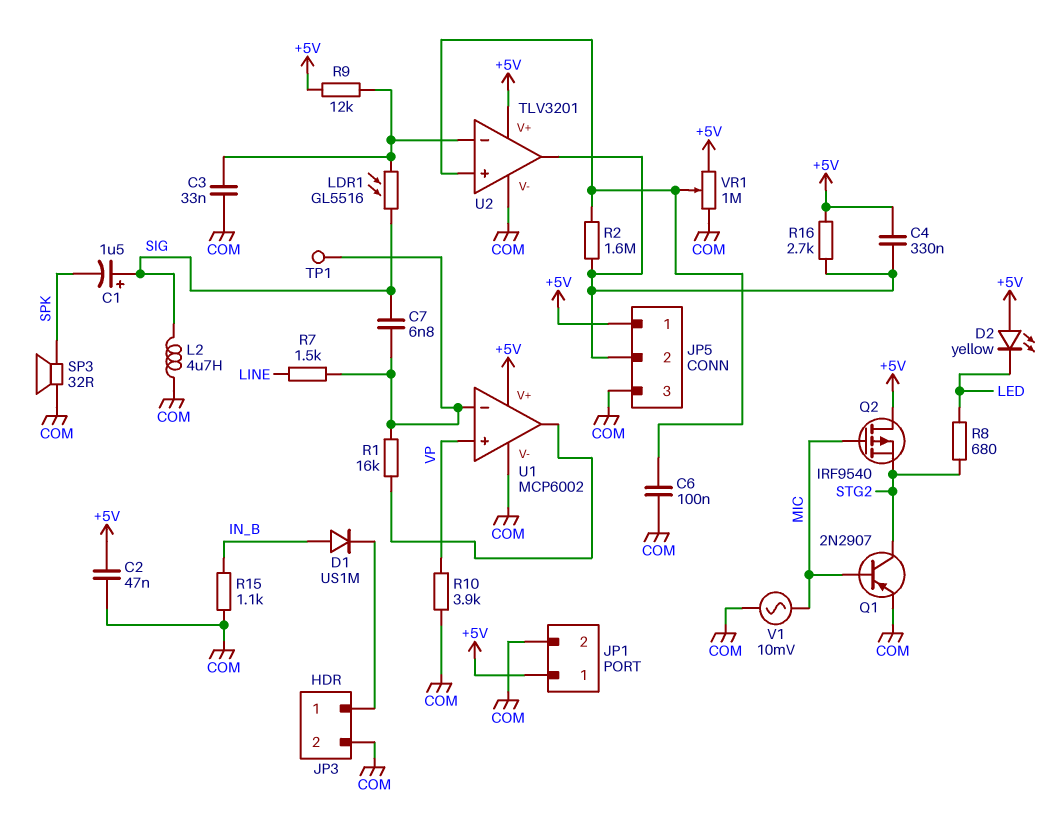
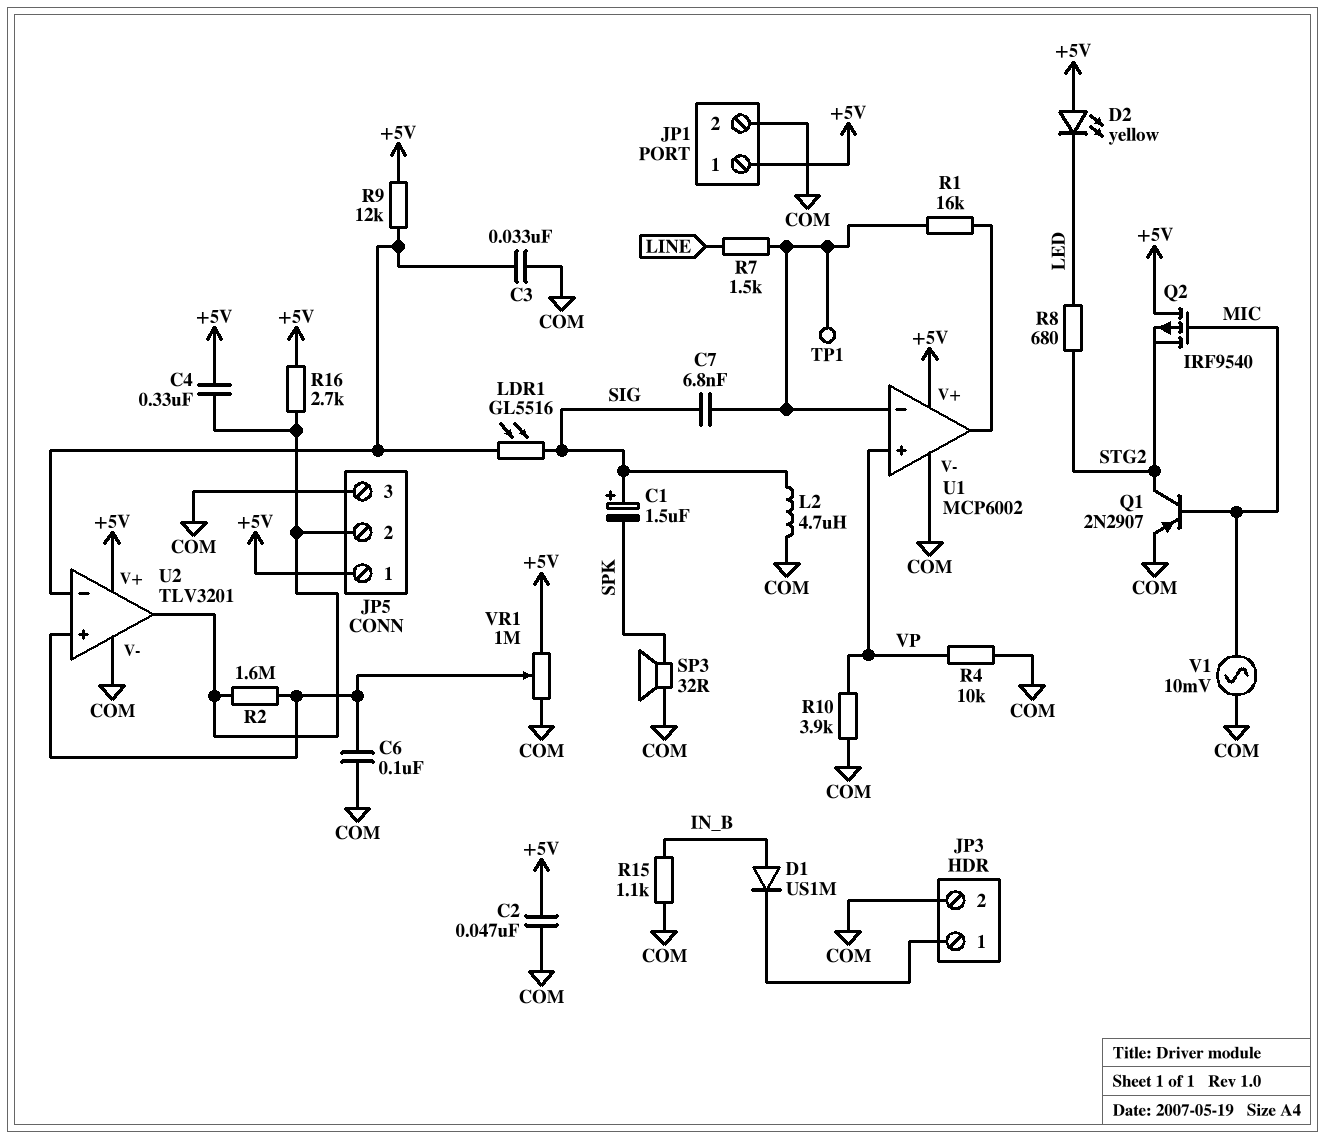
R4: none -> 10k (COM, VP)

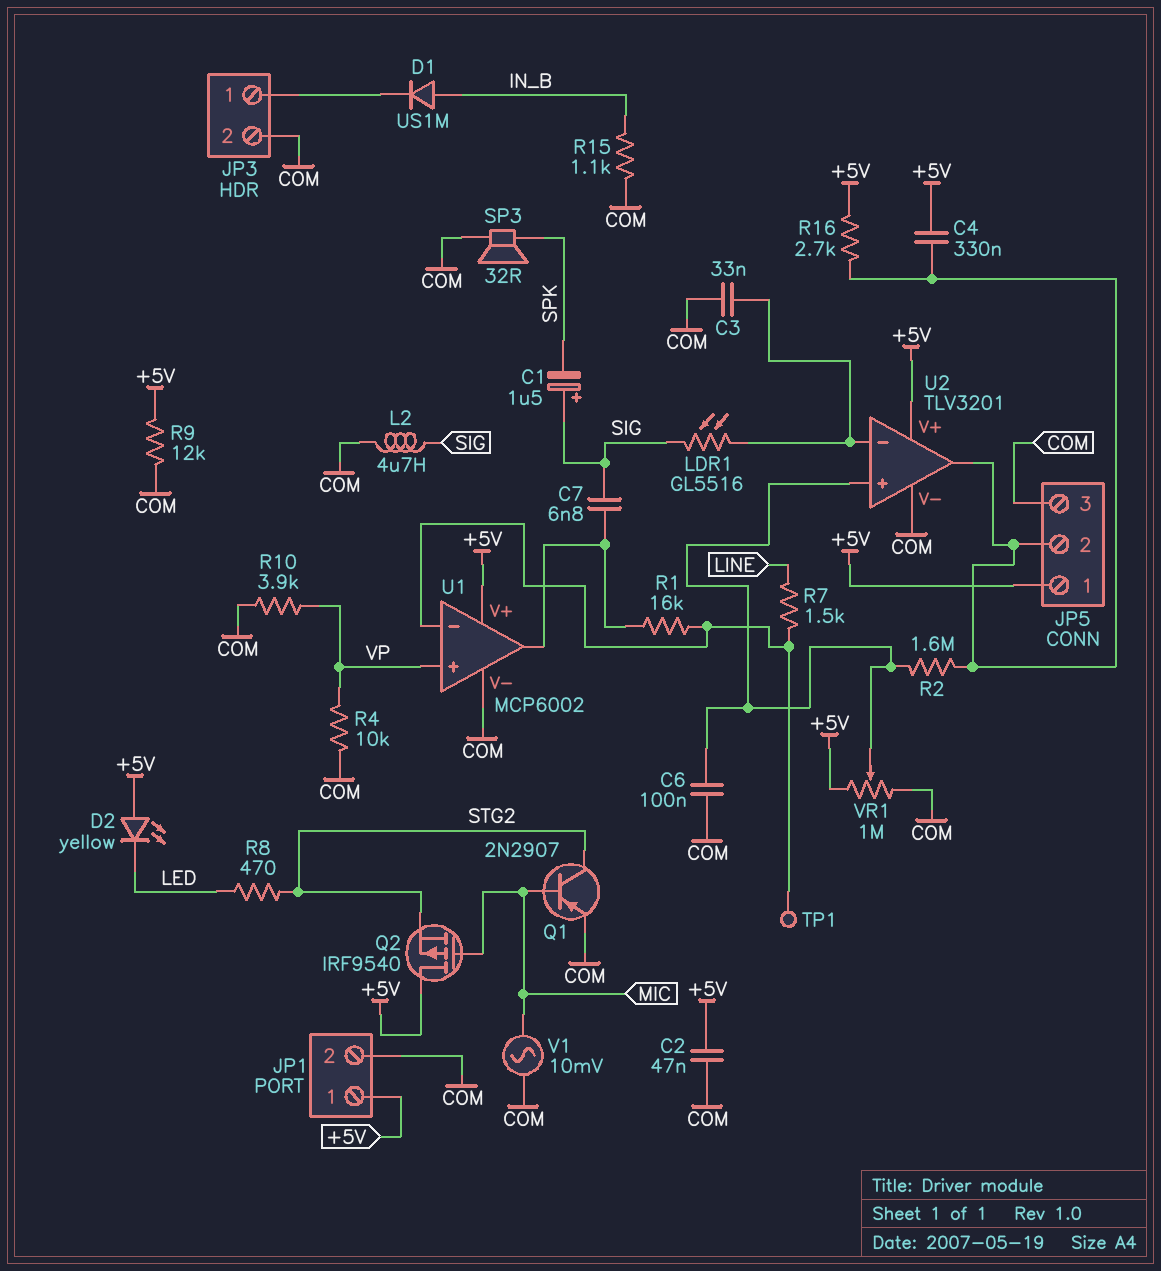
C7: 6.8nF (SIG, U1/in-) -> 6.8nF (SIG, U1/out)
R8: 680 (LED, STG2) -> 470 (LED, STG2)
R9: 12k (+5V, U2/in-) -> 12k (+5V, COM)

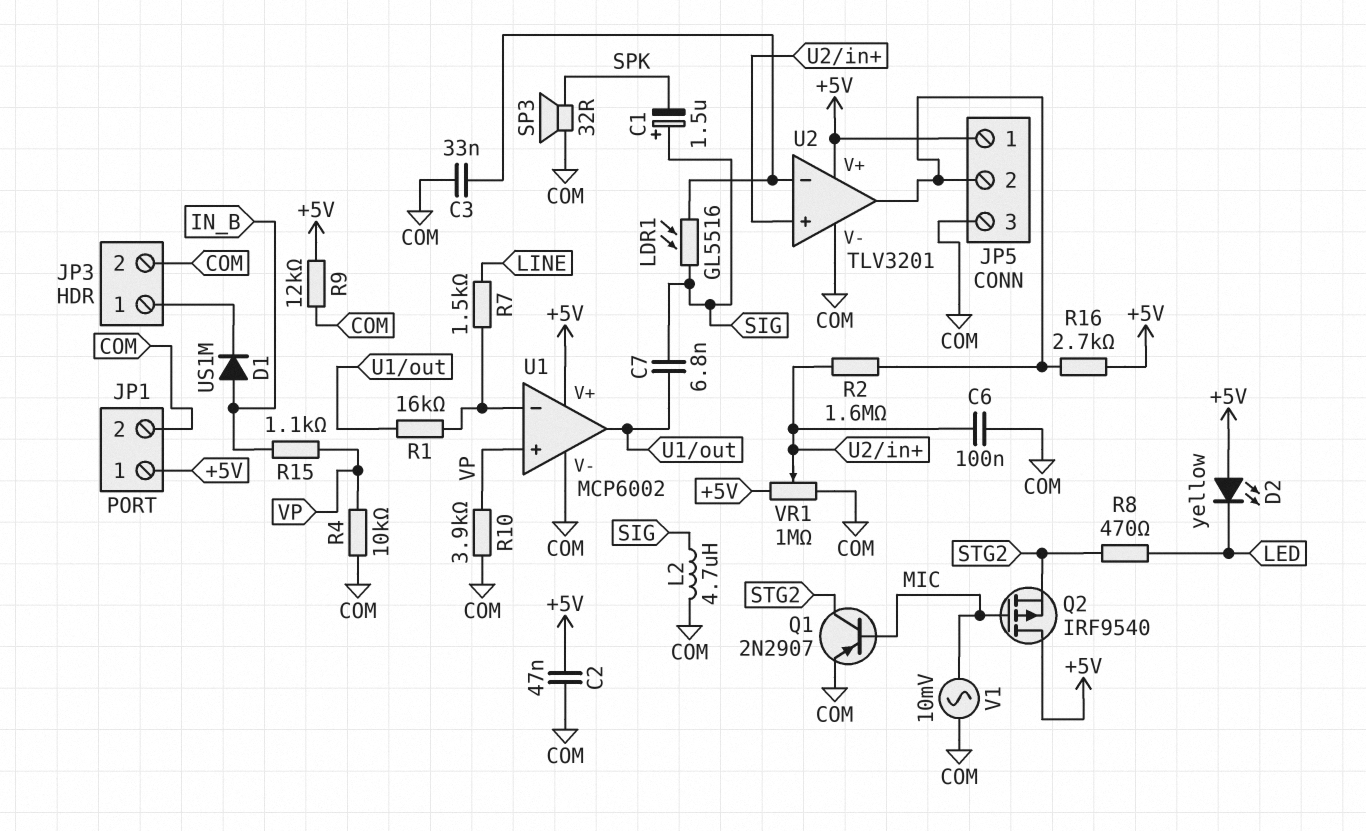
C4: 330nF (+5V, JP5/2) -> none
R15: 1.1k (COM, IN_B) -> 1.1k (IN_B, VP)
TP1: test point (U1/in-) -> none

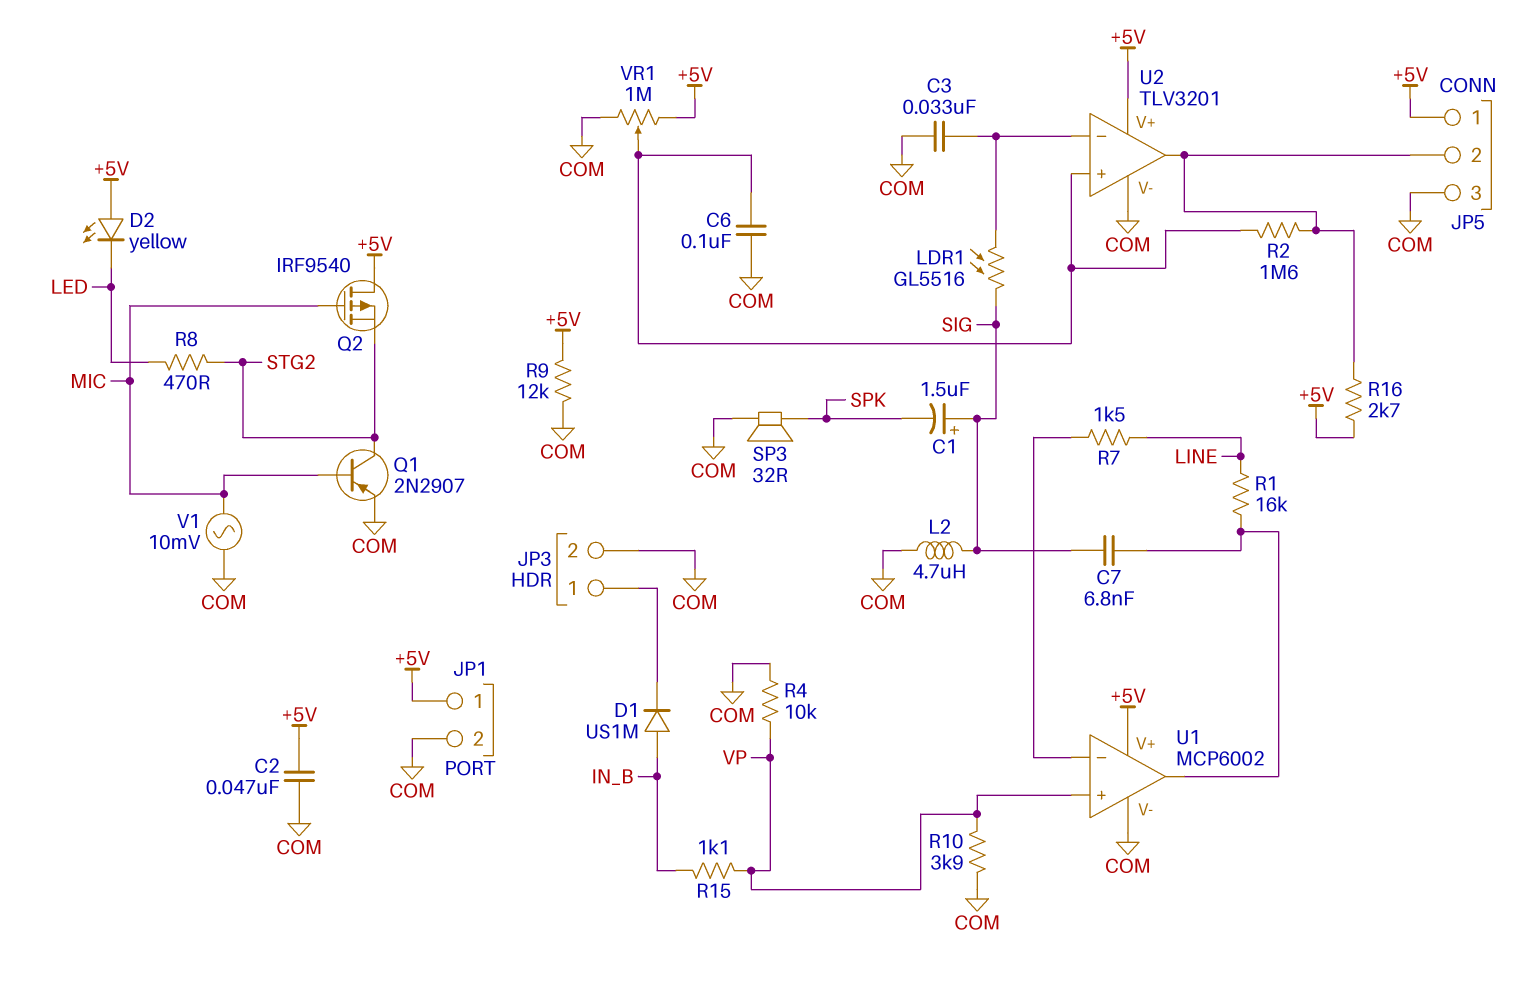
R1: 16k (U1/in-, U1/out) -> 16k (LINE, U1/out)

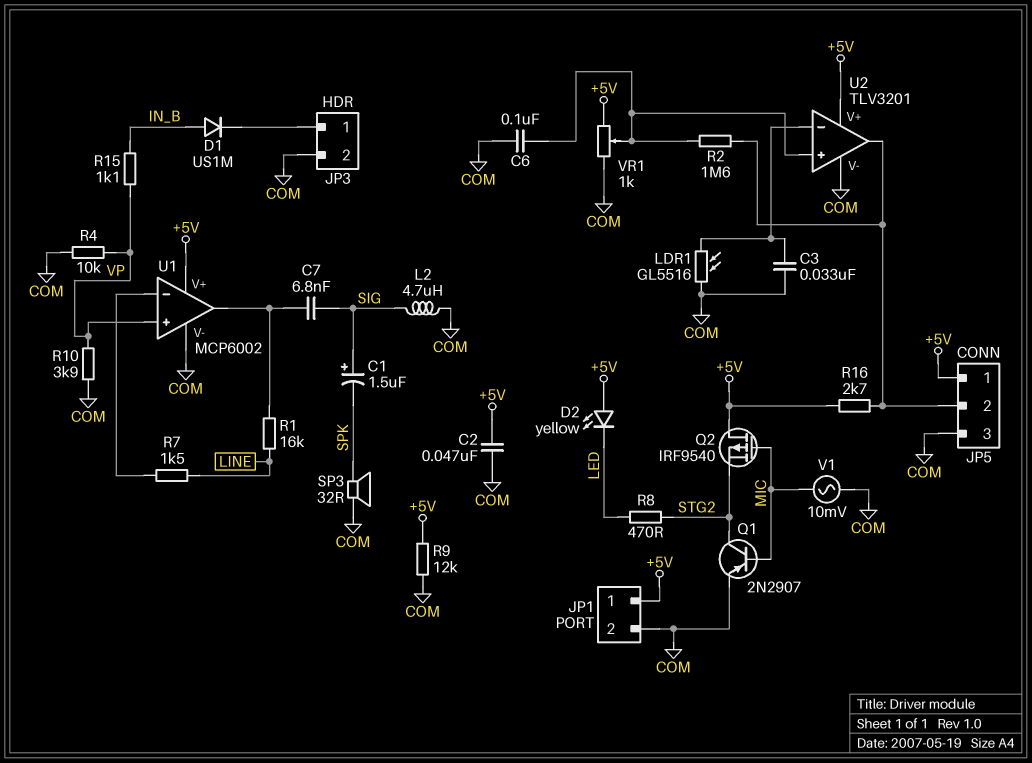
LDR1: GL5516 (SIG, U2/in-) -> GL5516 (COM, U2/in-)
VR1: 1M (+5V, COM, wiper U2/in+) -> 1k (+5V, COM, wiper U2/in+)

